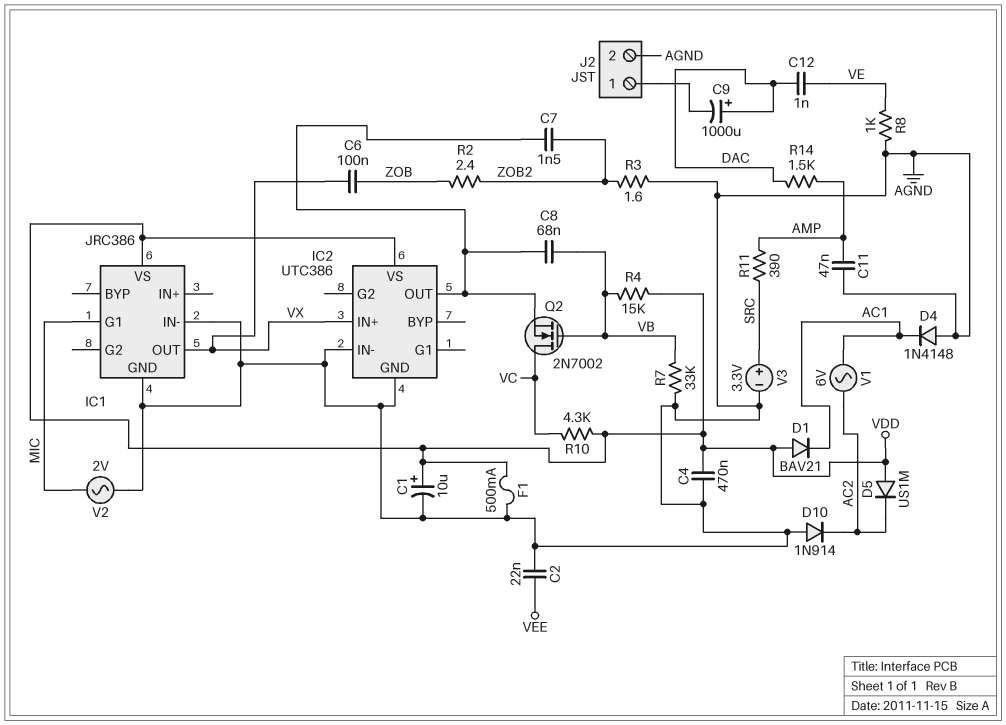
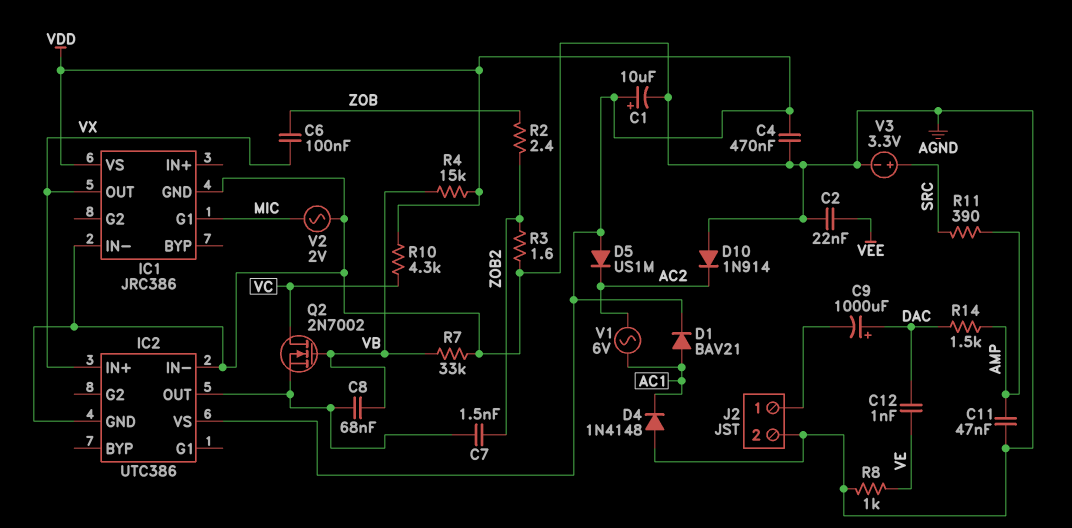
D1: diode BAV21 (A VDD, K AC1) -> diode BAV21 (A AC1, K VDD)
F1: 500mA (AGND, VDD) -> none

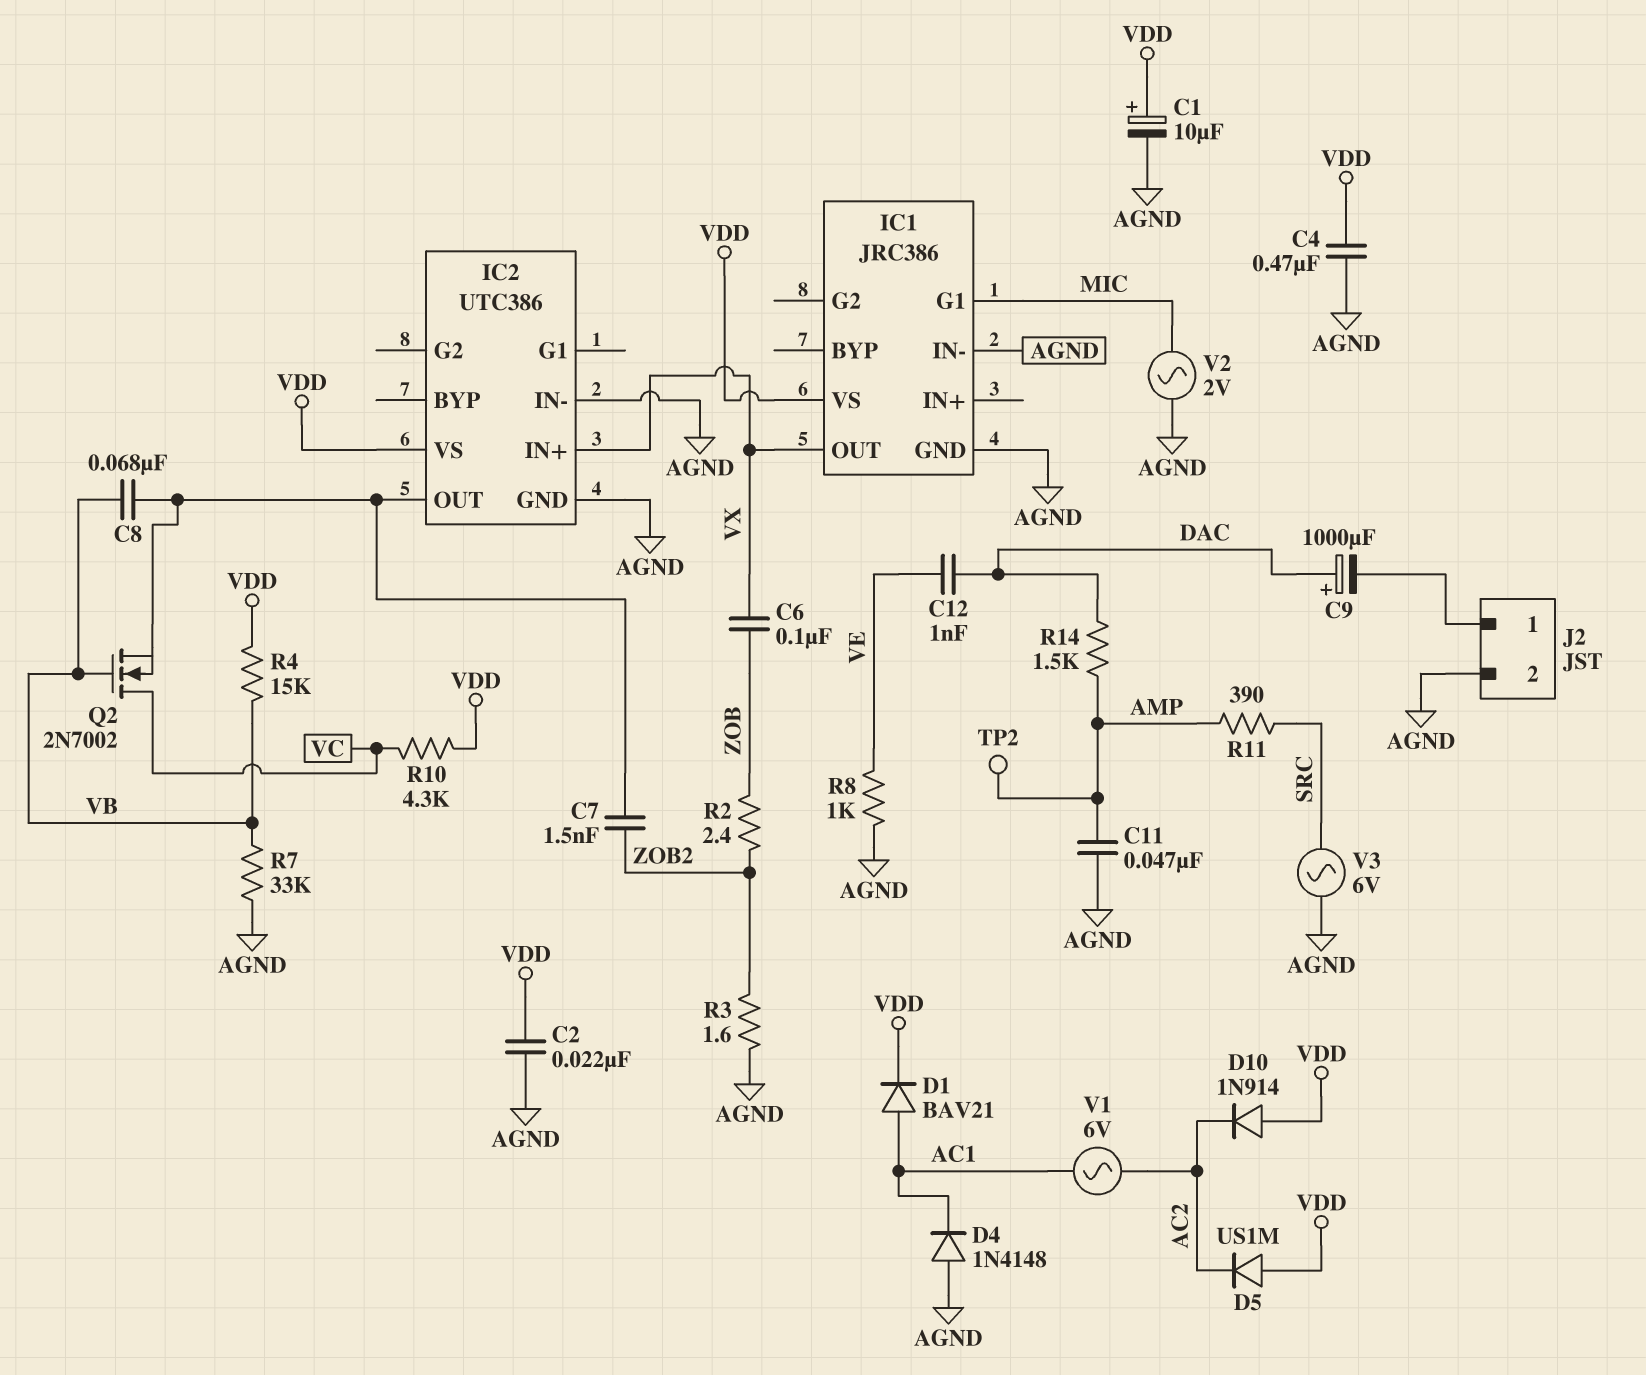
C2: 22nF (AGND, VEE) -> 22nF (AGND, VDD)
D10: diode 1N914 (A AGND, K AC2) -> diode 1N914 (A VDD, K AC2)
TP2: none -> test point (AMP)
V3: 3.3V (plus SRC, minus AGND) -> AC 6V (AGND, SRC)

